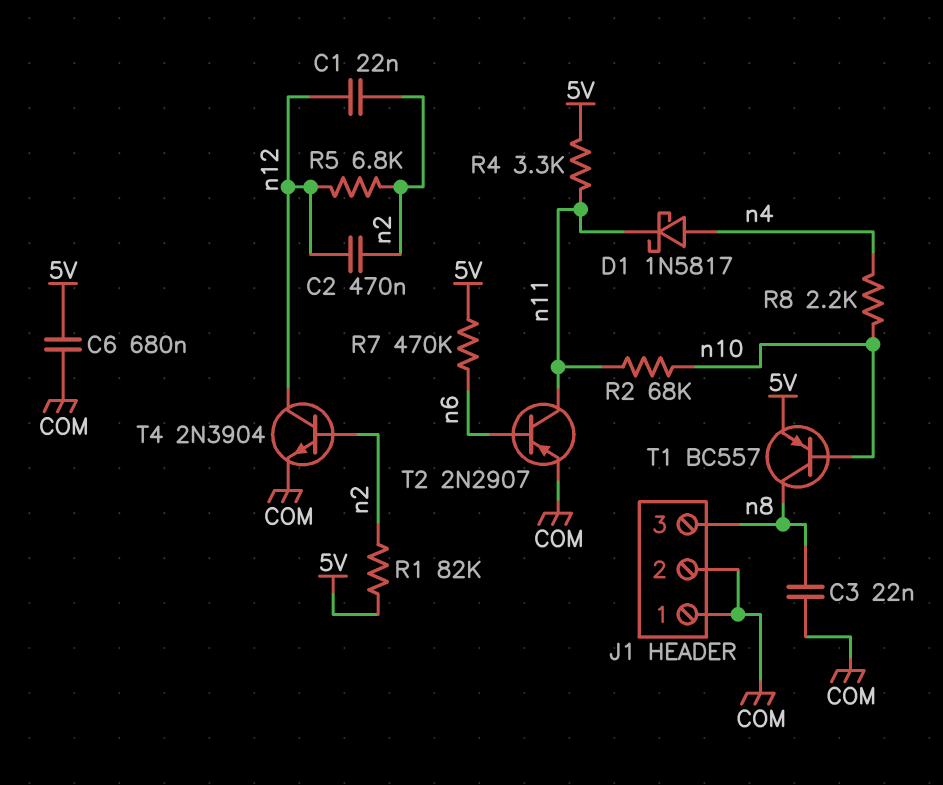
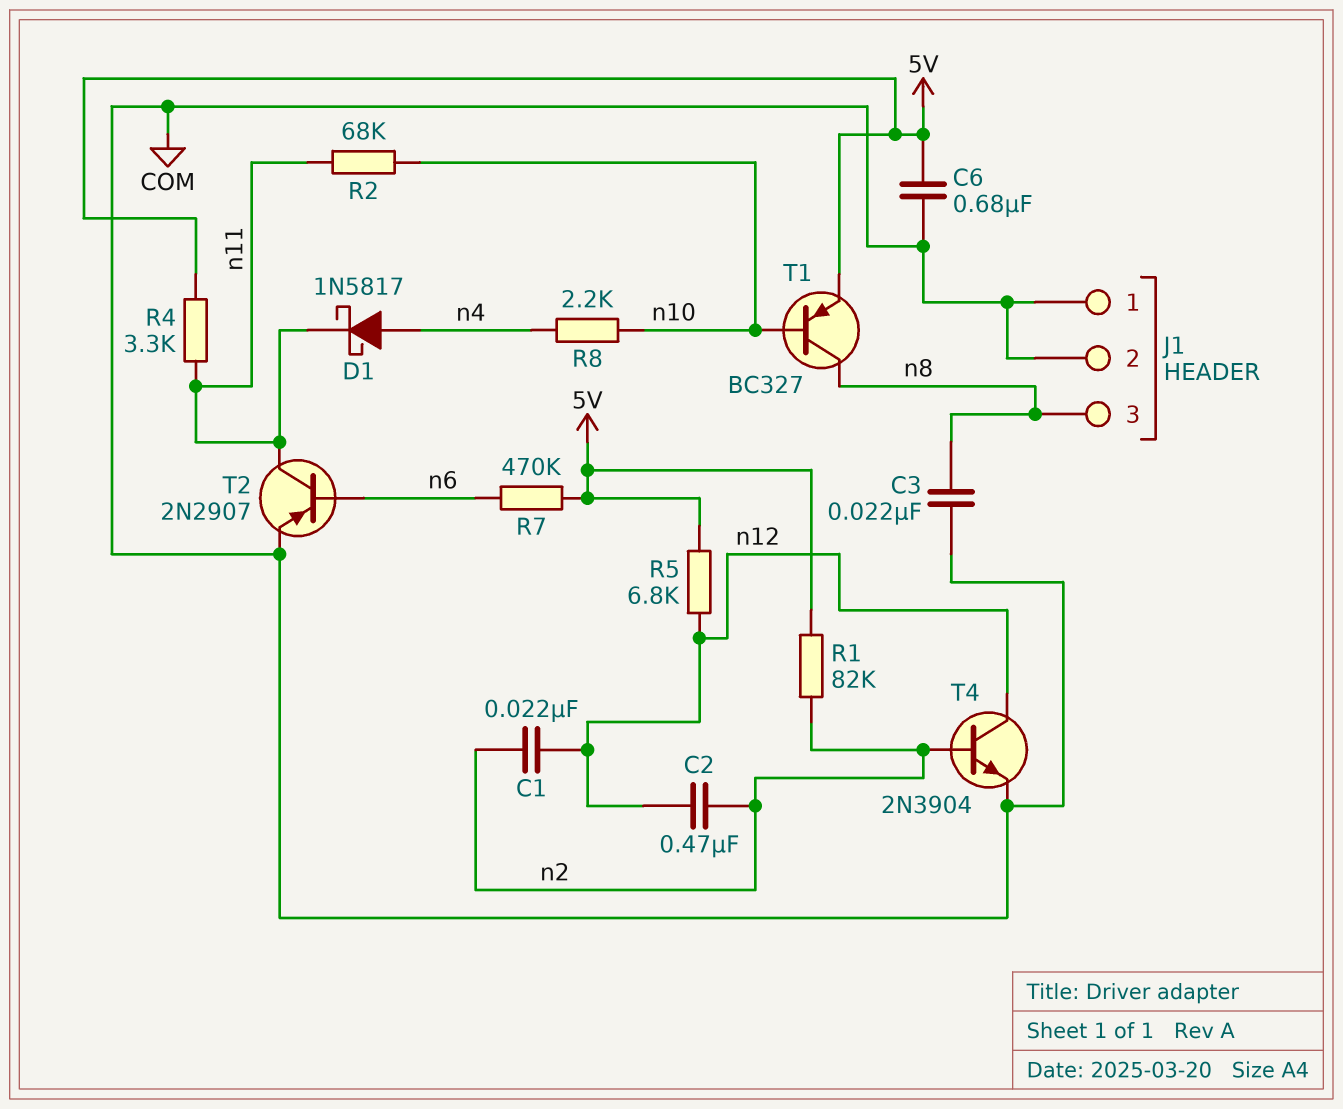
R5: 6.8k (n2, n12) -> 6.8k (5V, n12)
T1: PNP BC557 (B n10, C n8, E 5V) -> PNP BC327 (B n10, C n8, E 5V)

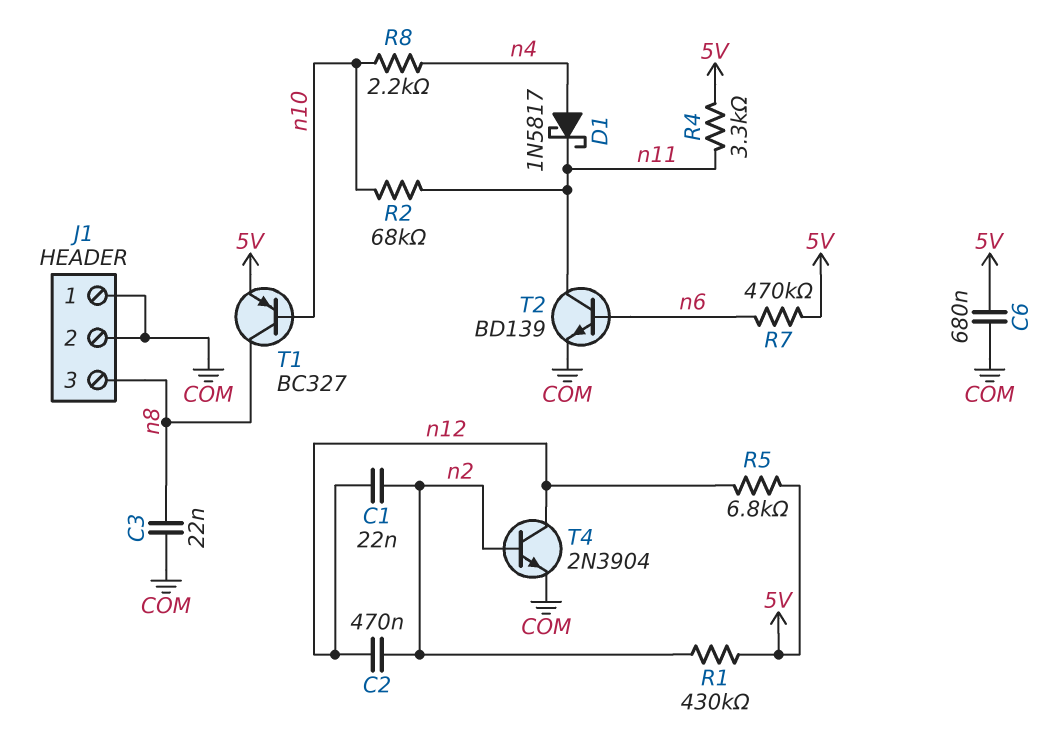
R1: 82k (5V, n2) -> 430k (5V, n2)
T2: PNP 2N2907 (B n6, C n11, E COM) -> NPN BD139 (B n6, C n11, E COM)

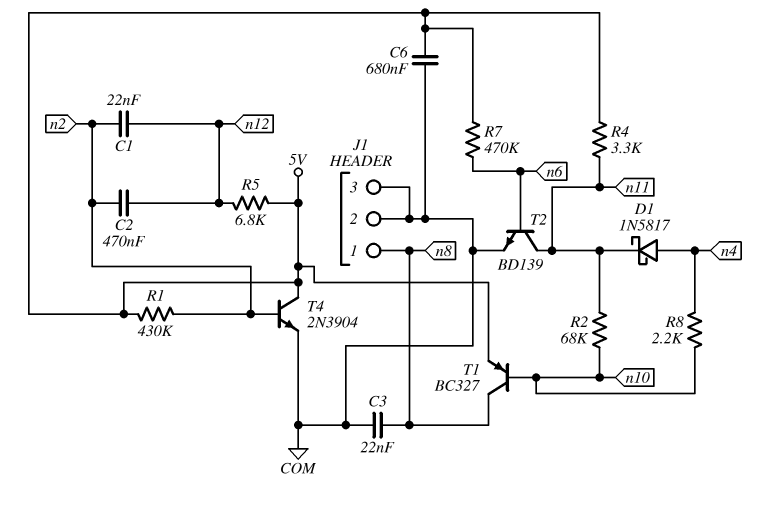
J1 pin 1: COM -> n8
J1 pin 3: n8 -> COM
T4: NPN 2N3904 (B n2, C n12, E COM) -> NPN 2N3904 (B n2, C 5V, E COM)

